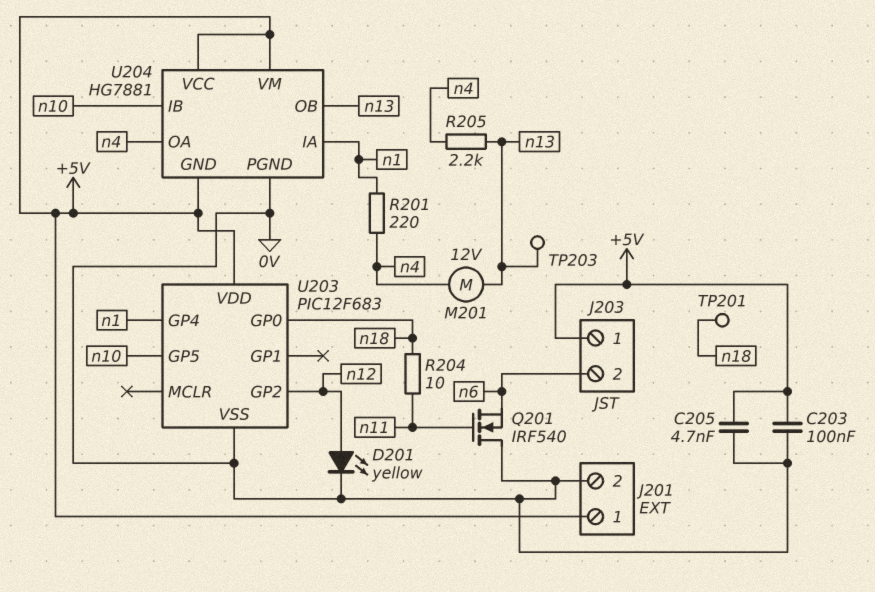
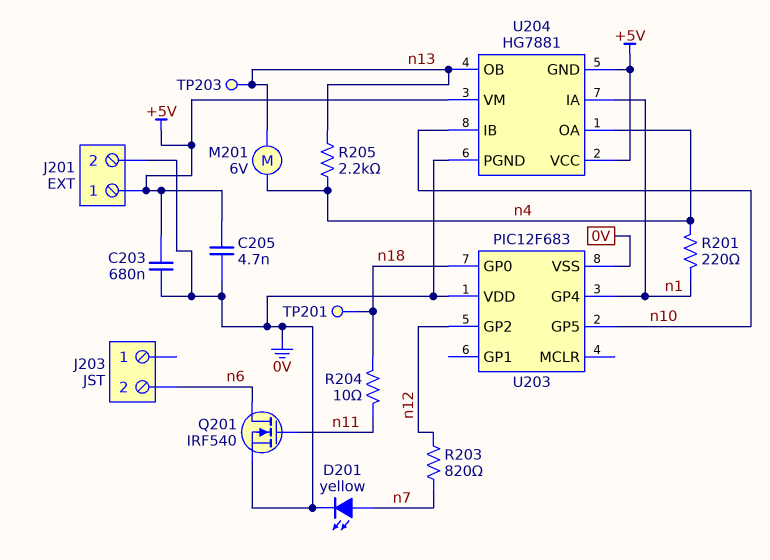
C203: 100nF (+5V, 0V) -> 680nF (+5V, 0V)
D201: LED yellow (A n12, K 0V) -> LED yellow (A n7, K 0V)
J203 pin 1: +5V -> none
M201: motor 12V (n4, n13) -> motor 6V (n4, n13)
Q201: NMOS IRF540 (G n11, D 0V, S n6) -> NMOS IRF540 (G n11, D n6, S 0V)
R203: none -> 820 (n7, n12)
U203 pin VDD: +5V -> 0V

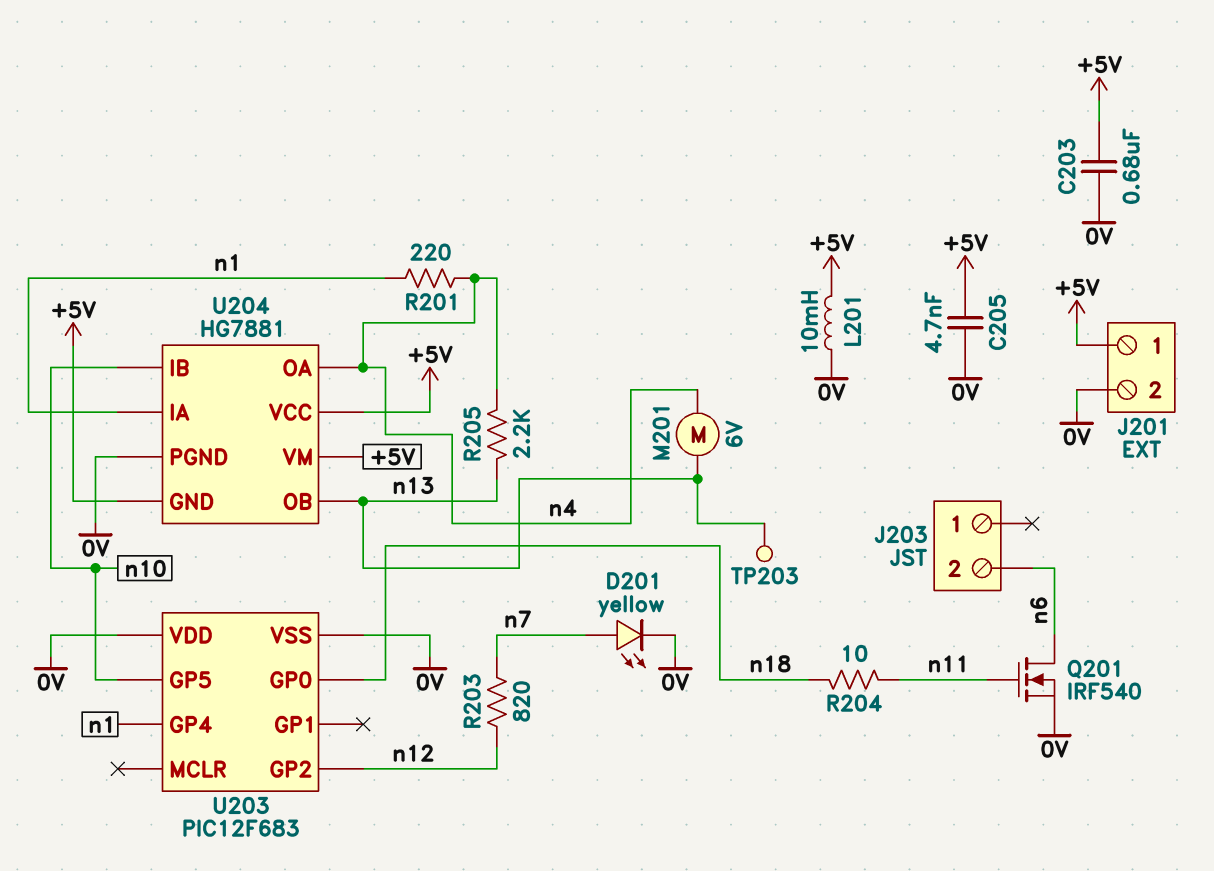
L201: none -> 10mH (+5V, 0V)
TP201: test point (n18) -> none

